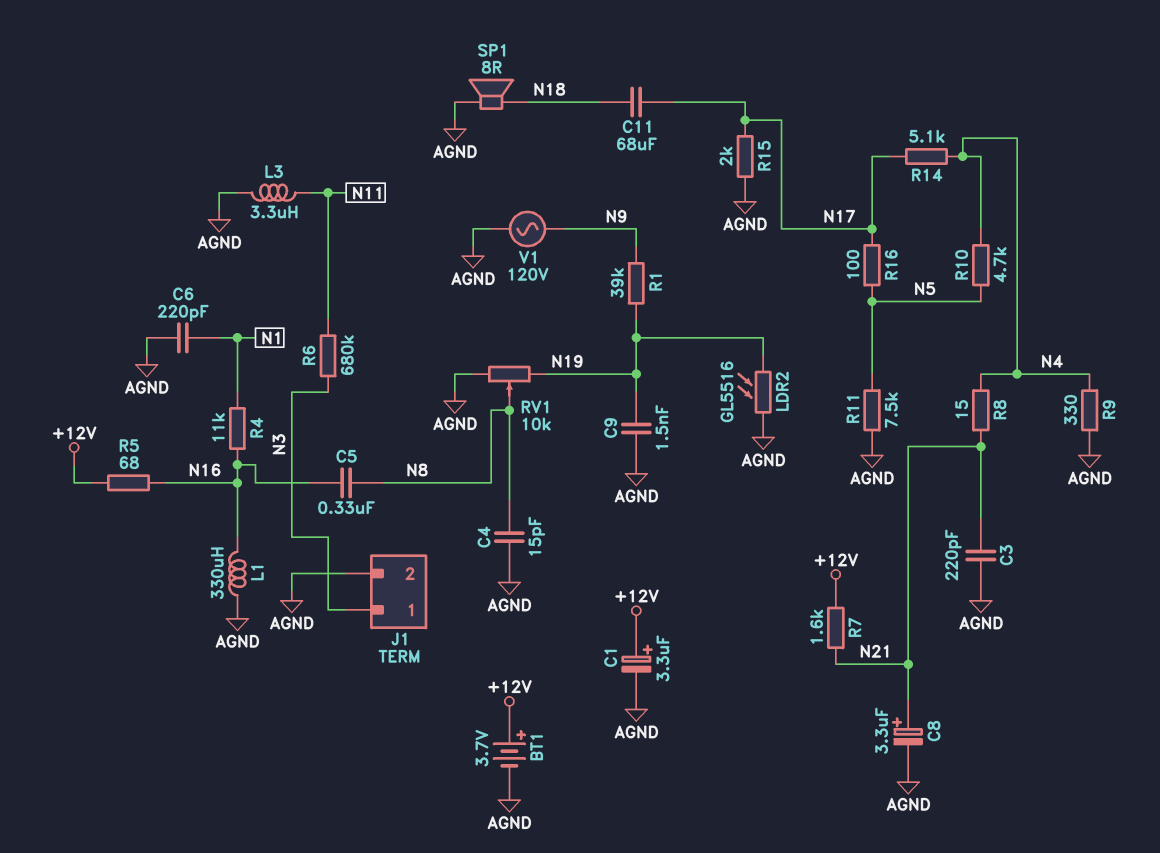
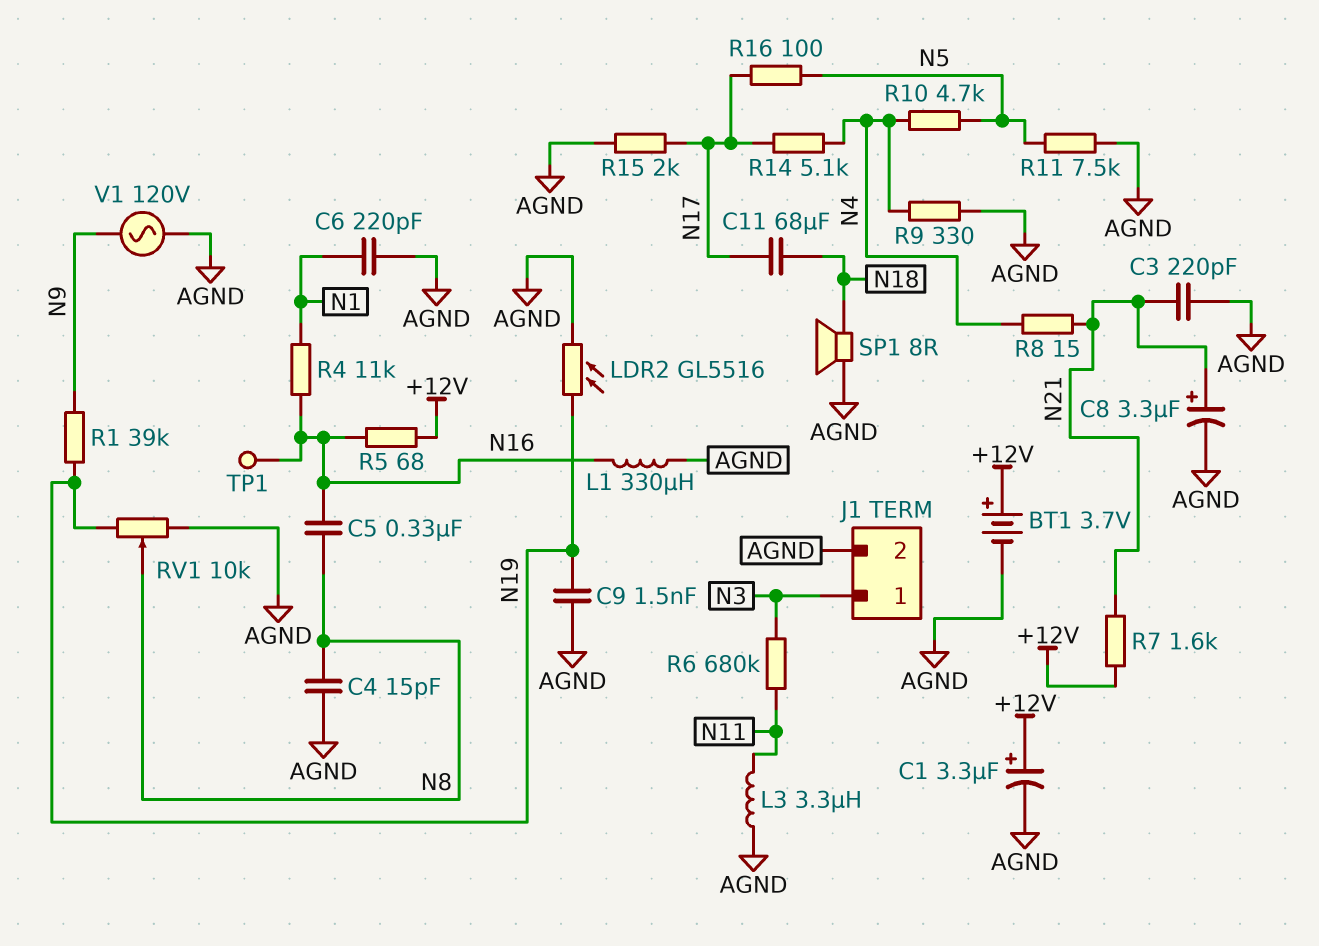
TP1: none -> test point (N16)

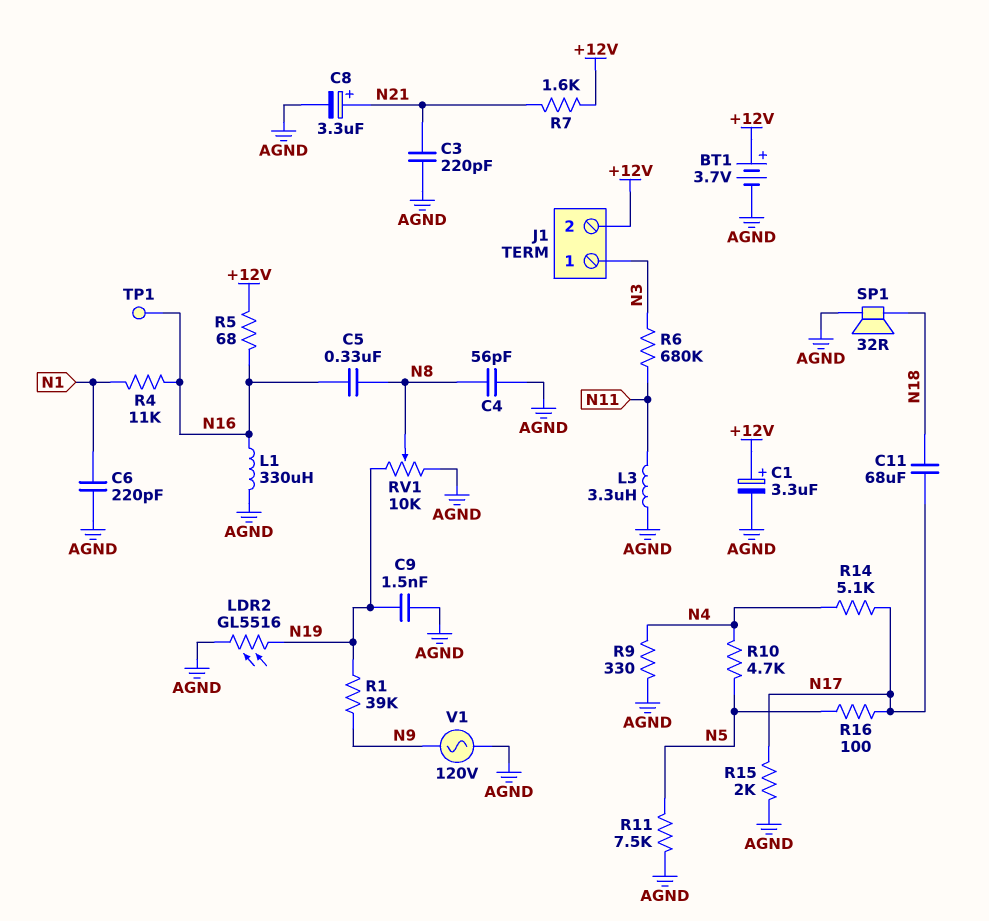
C4: 15pF (AGND, N8) -> 56pF (AGND, N8)
J1 pin 2: AGND -> +12V
R8: 15 (N4, N21) -> none
SP1: speaker 8R (AGND, N18) -> speaker 32R (AGND, N18)

